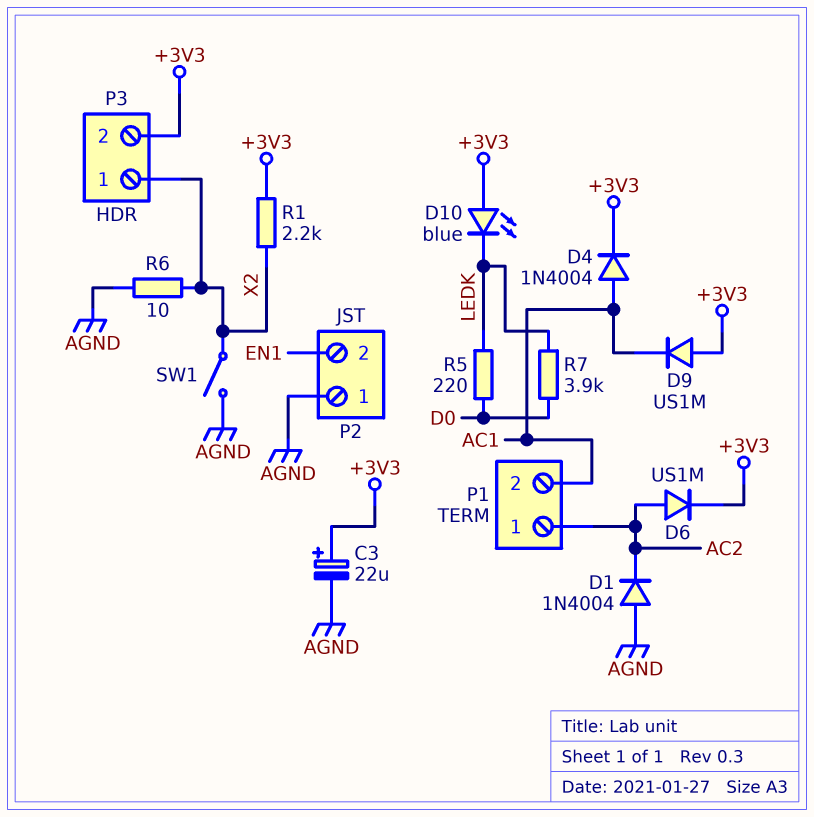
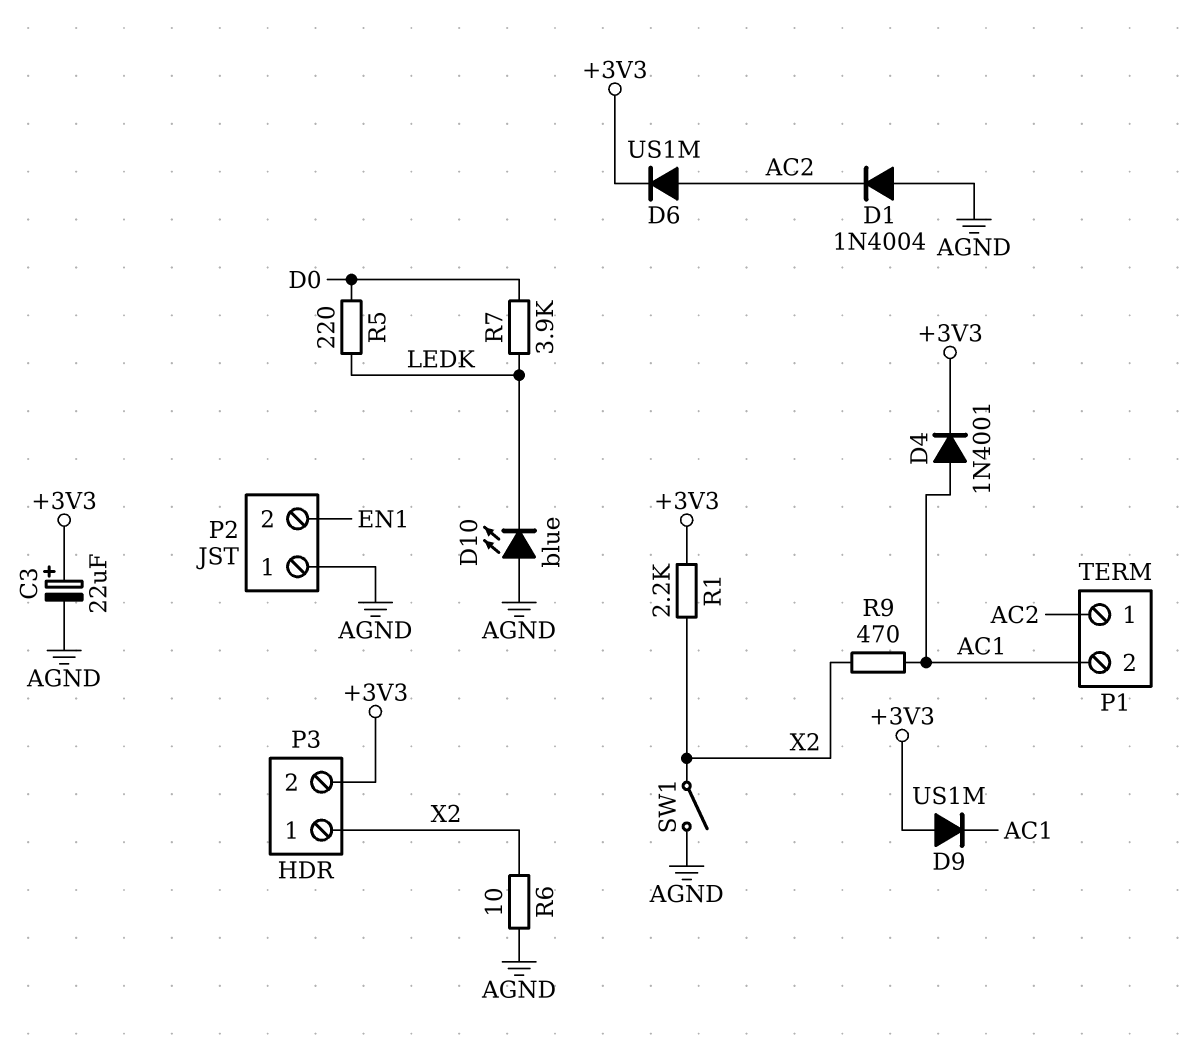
D4: diode 1N4004 (A AC1, K +3V3) -> diode 1N4001 (A AC1, K +3V3)
D10: LED blue (A +3V3, K LEDK) -> LED blue (A AGND, K LEDK)
R9: none -> 470 (AC1, X2)

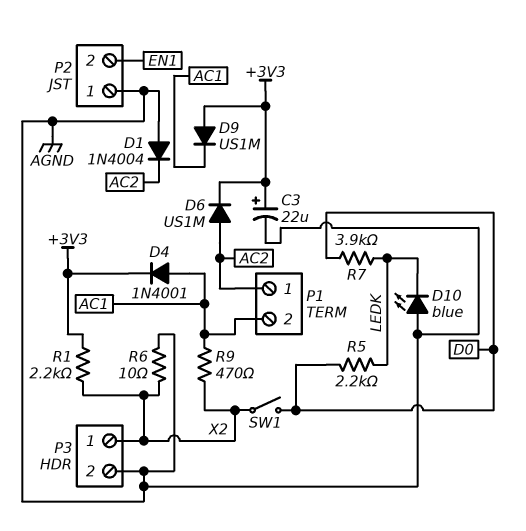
P3 pin 2: +3V3 -> AGND
R5: 220 (D0, LEDK) -> 2.2k (D0, LEDK)
SW1: switch (AGND, X2) -> switch (D0, X2)

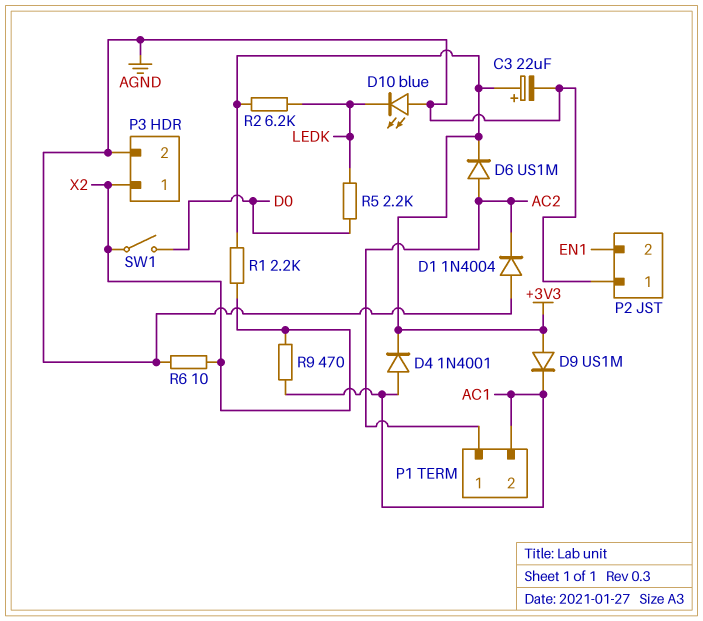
R2: none -> 6.2k (+3V3, LEDK)
R7: 3.9k (D0, LEDK) -> none

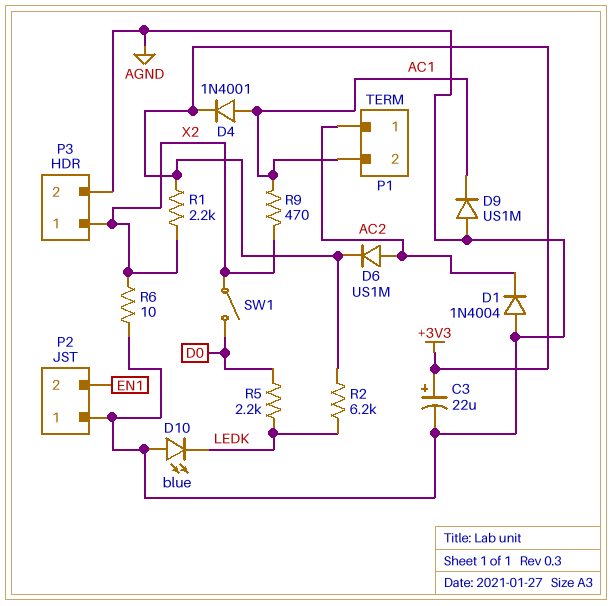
D9: diode US1M (A +3V3, K AC1) -> diode US1M (A AGND, K AC1)

